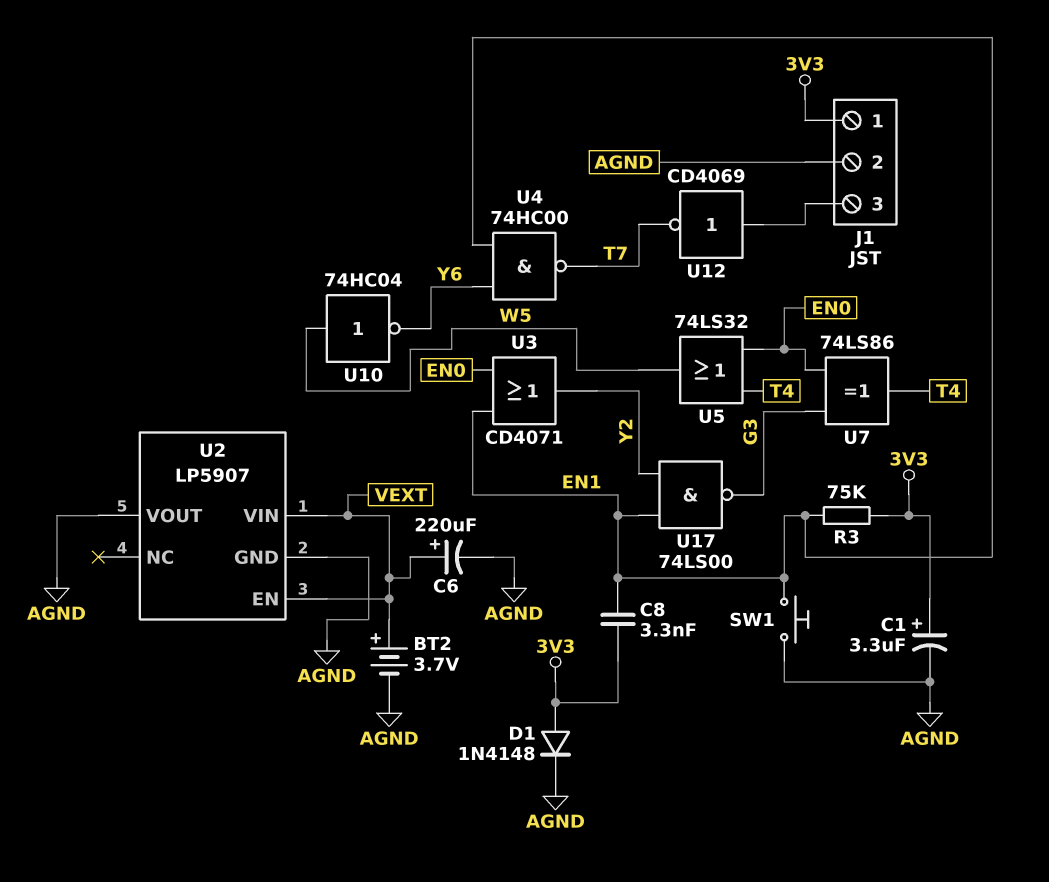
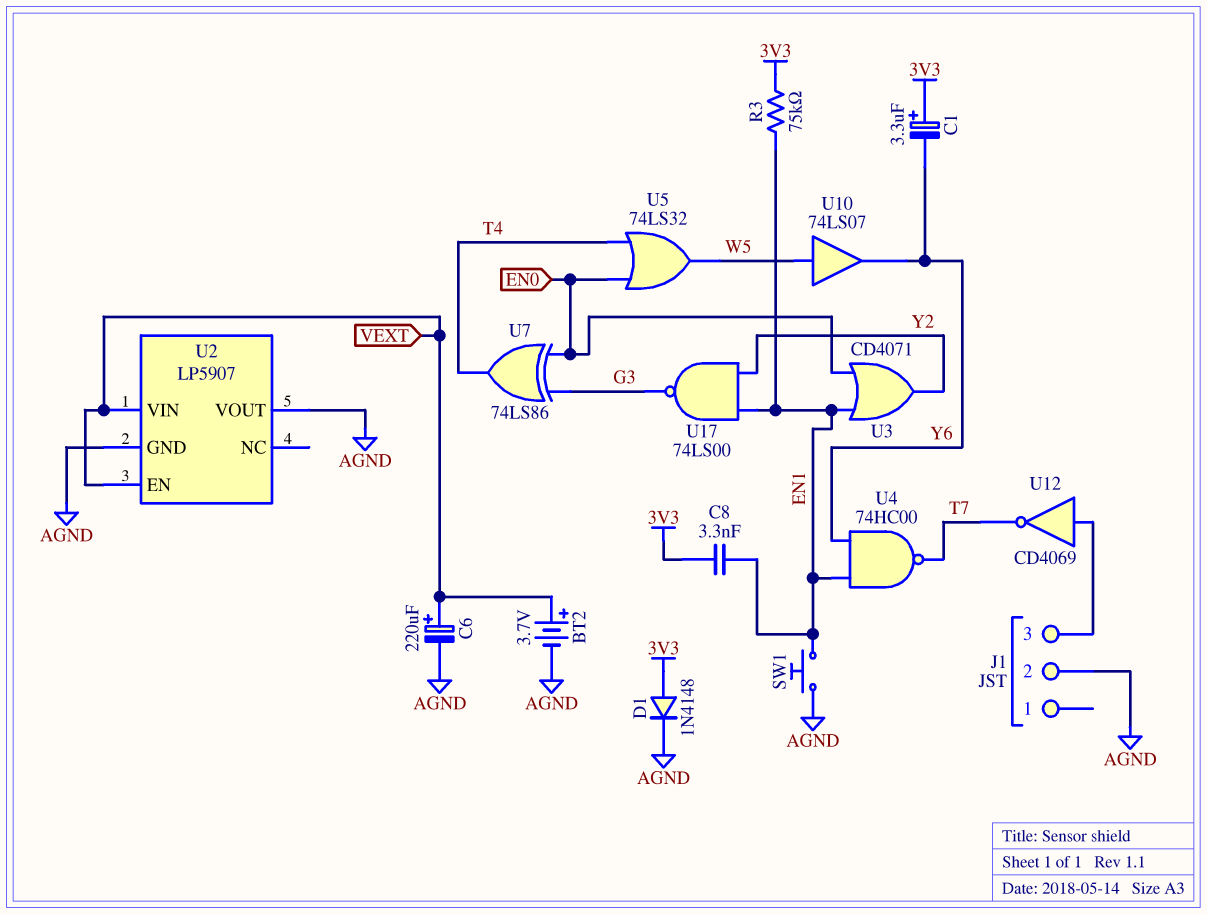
C1: 3.3uF (plus 3V3, minus AGND) -> 3.3uF (plus 3V3, minus Y6)
J1 pin 1: 3V3 -> none
U10: NOT 74HC04 (in W5, out Y6) -> buffer 74LS07 (in W5, out Y6)

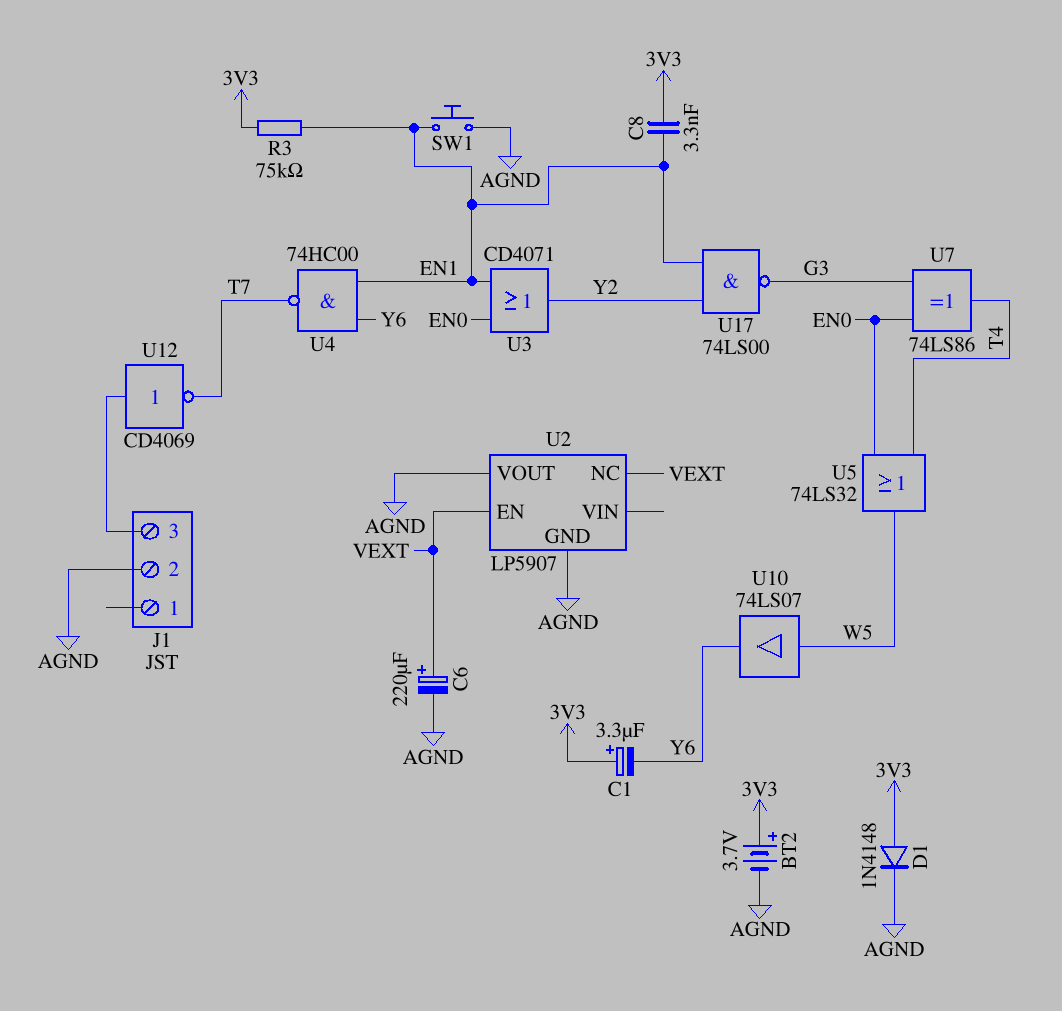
BT2: 3.7V (plus VEXT, minus AGND) -> 3.7V (plus 3V3, minus AGND)
U2 pin NC: none -> VEXT
U2 pin VIN: VEXT -> none

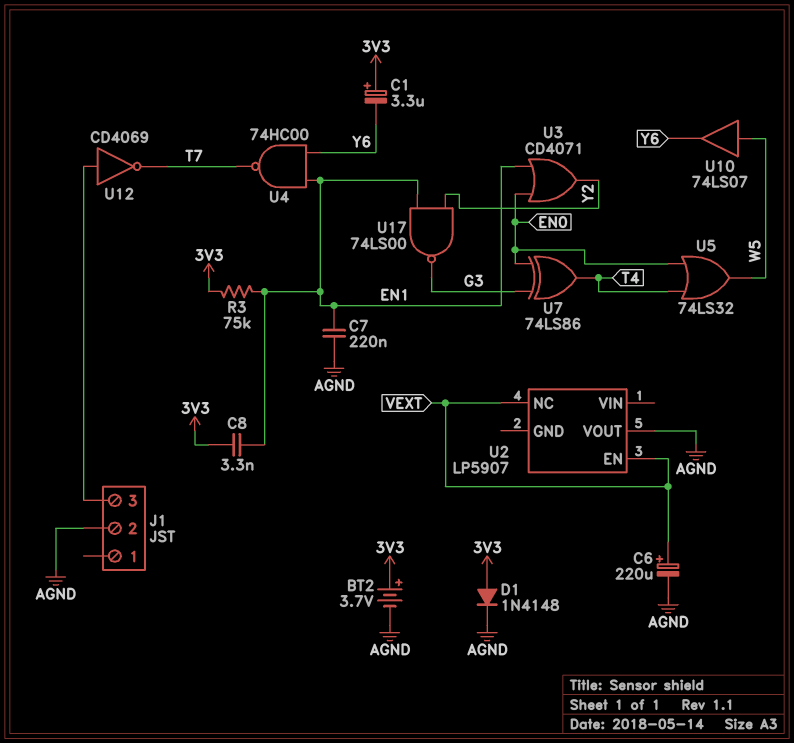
C7: none -> 220nF (AGND, EN1)
SW1: button (AGND, EN1) -> none
U2 pin GND: AGND -> none

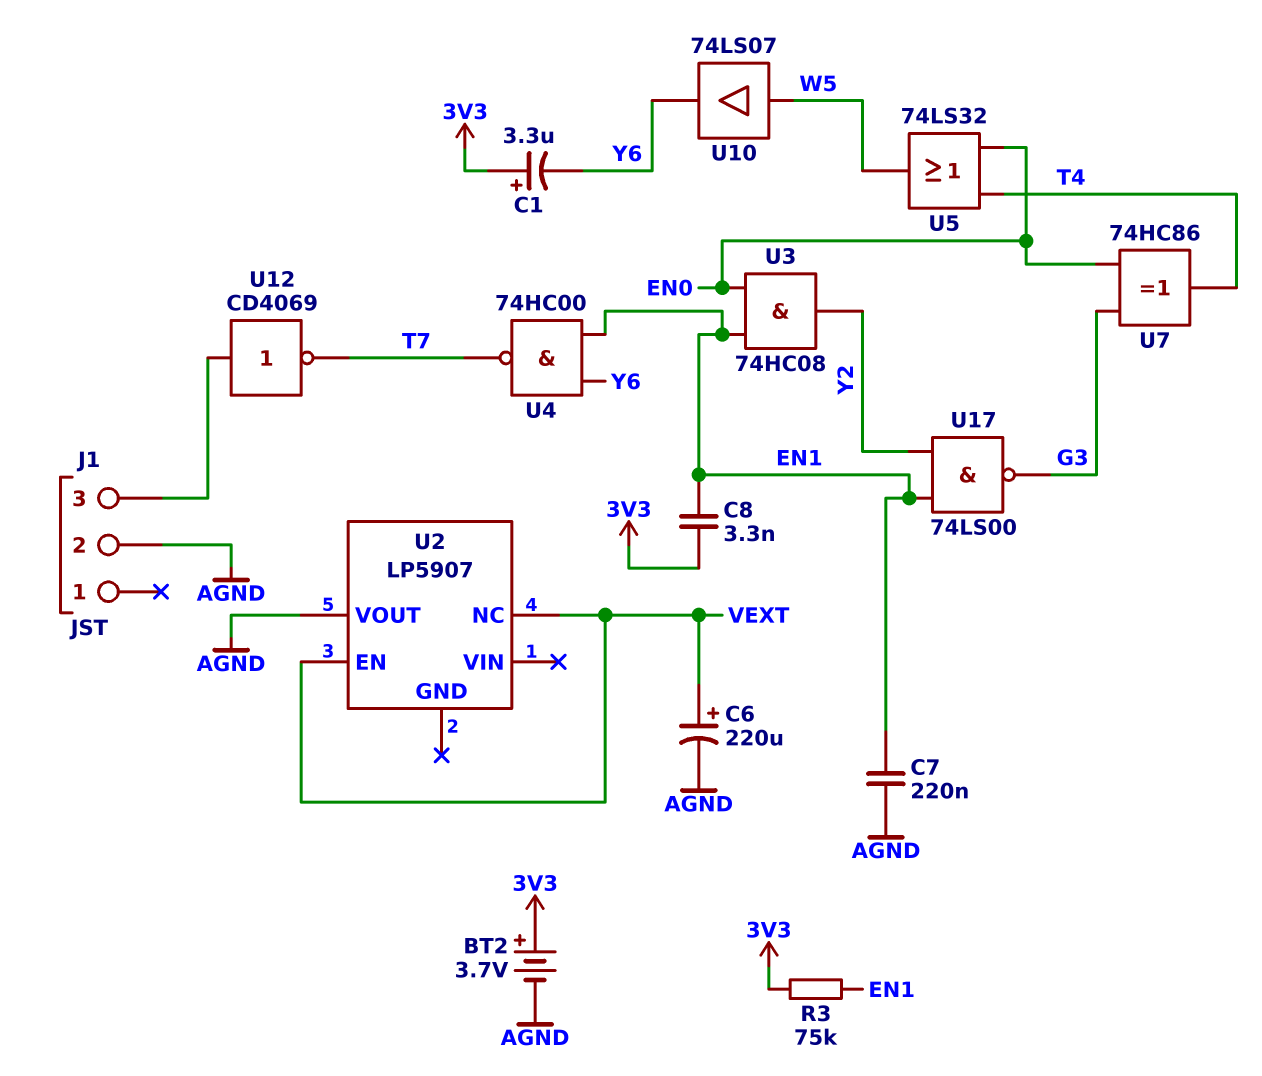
D1: diode 1N4148 (A 3V3, K AGND) -> none
U3: OR CD4071 (in EN0, in EN1, out Y2) -> AND 74HC08 (in EN0, in EN1, out Y2)
U7: XOR 74LS86 (in EN0, in G3, out T4) -> XOR 74HC86 (in EN0, in G3, out T4)

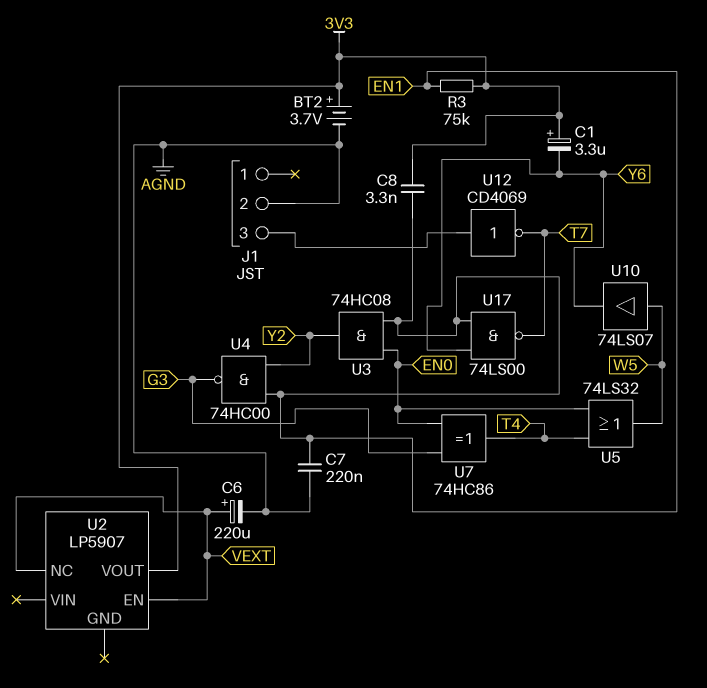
U2 pin VOUT: AGND -> 3V3
U4: NAND 74HC00 (in EN1, in Y6, out T7) -> NAND 74HC00 (in EN1, in Y2, out G3)
U17: NAND 74LS00 (in EN1, in Y2, out G3) -> NAND 74LS00 (in EN1, in Y6, out T7)

